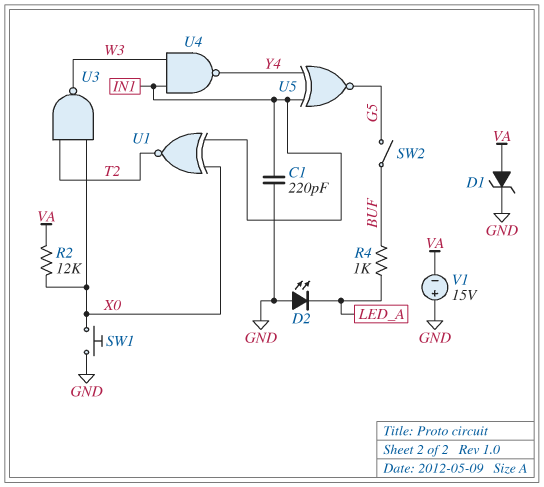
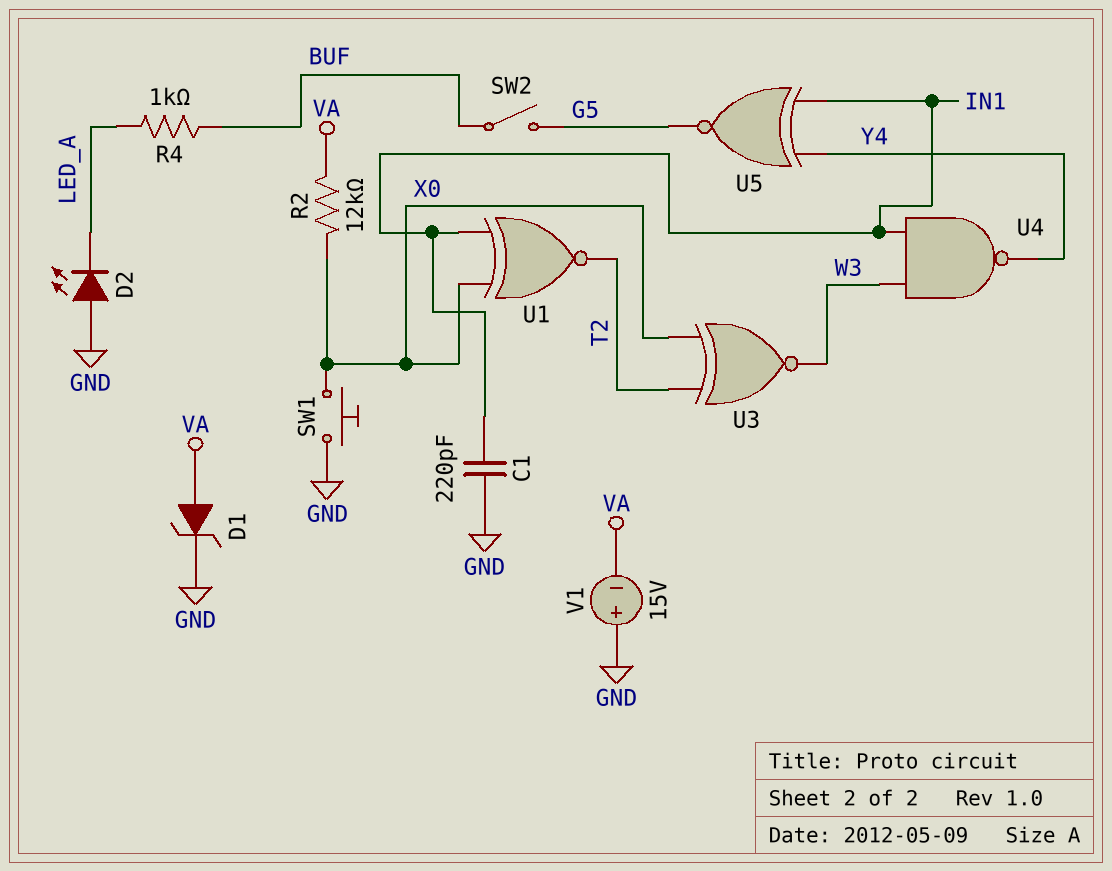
U3: NAND (in T2, in X0, out W3) -> XNOR (in T2, in X0, out W3)

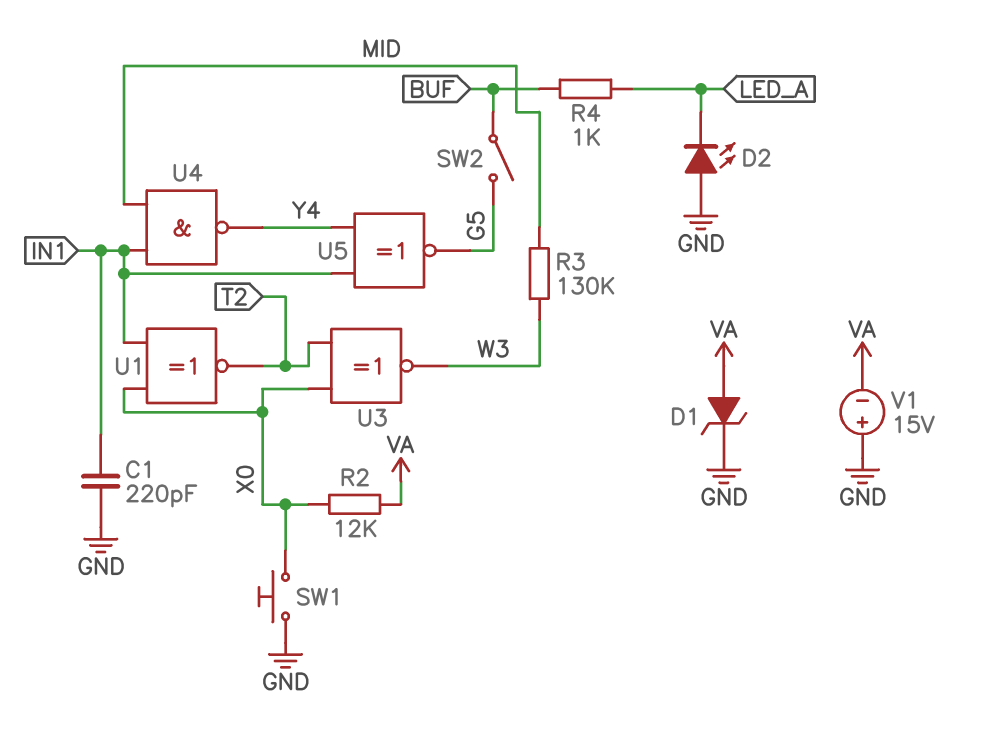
R3: none -> 130k (MID, W3)
U4: NAND (in IN1, in W3, out Y4) -> NAND (in IN1, in MID, out Y4)

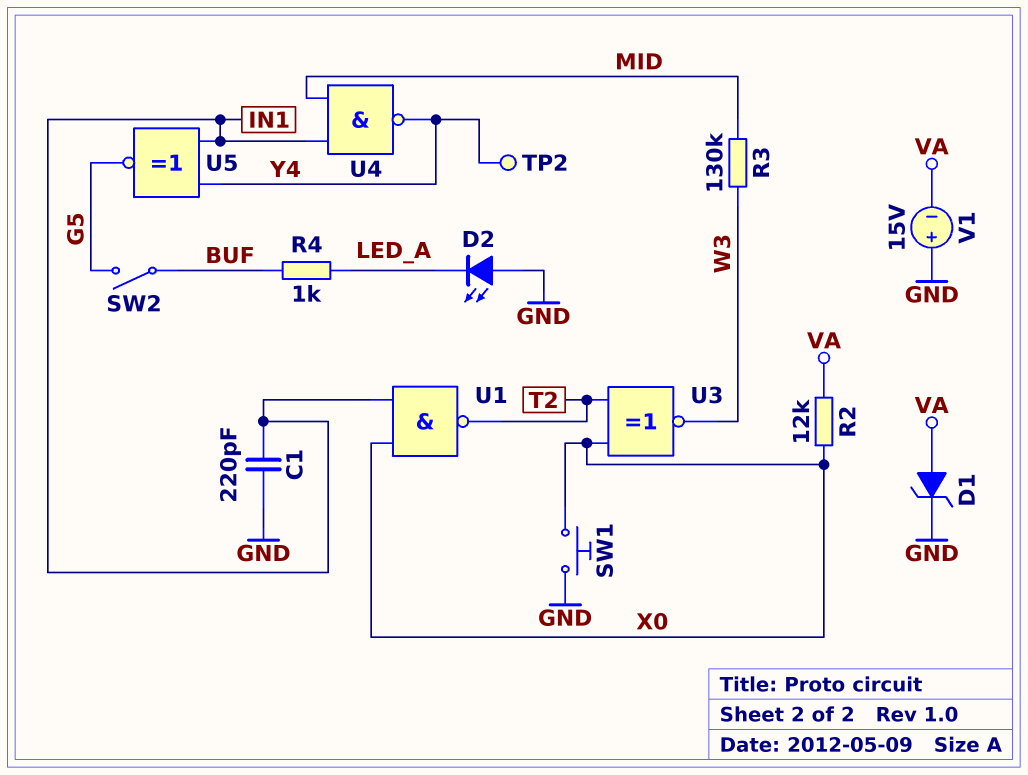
TP2: none -> test point (Y4)
U1: XNOR (in IN1, in X0, out T2) -> NAND (in IN1, in X0, out T2)

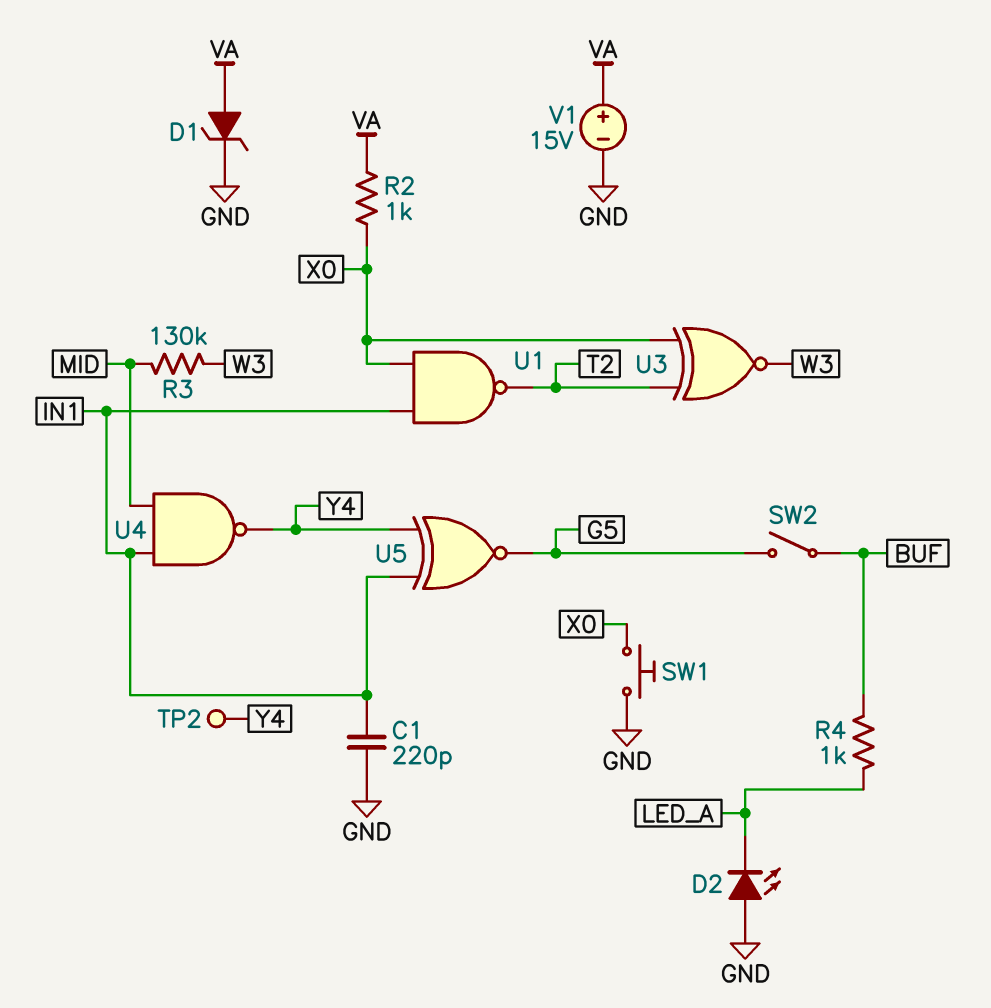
R2: 12k (VA, X0) -> 1k (VA, X0)
V1: 15V (plus GND, minus VA) -> 15V (plus VA, minus GND)

